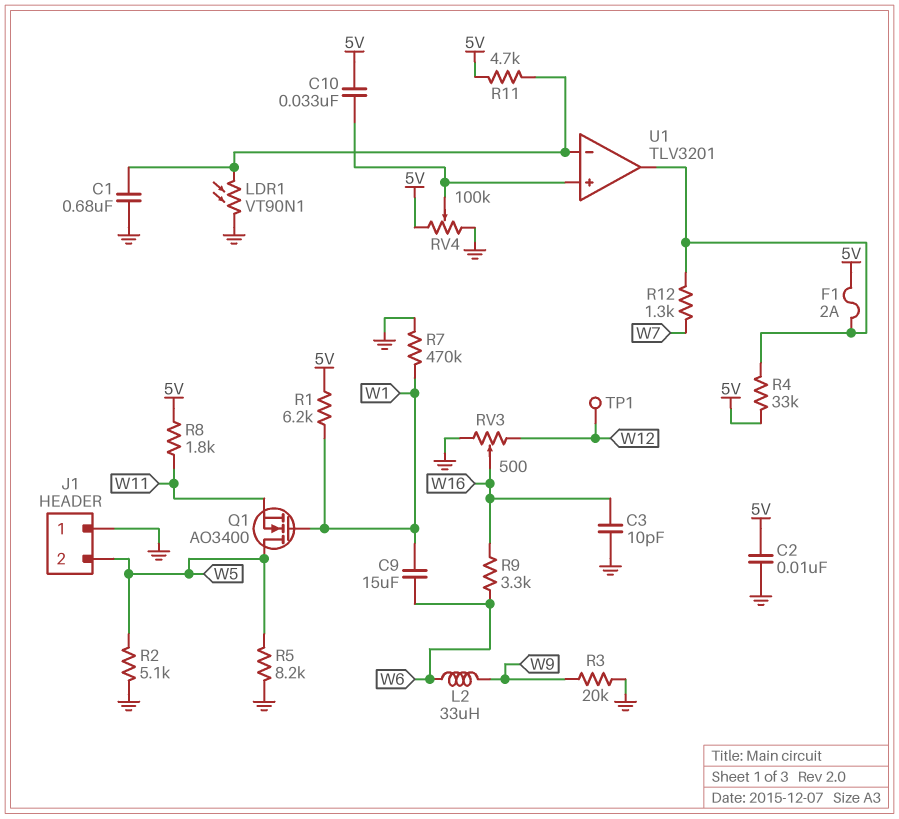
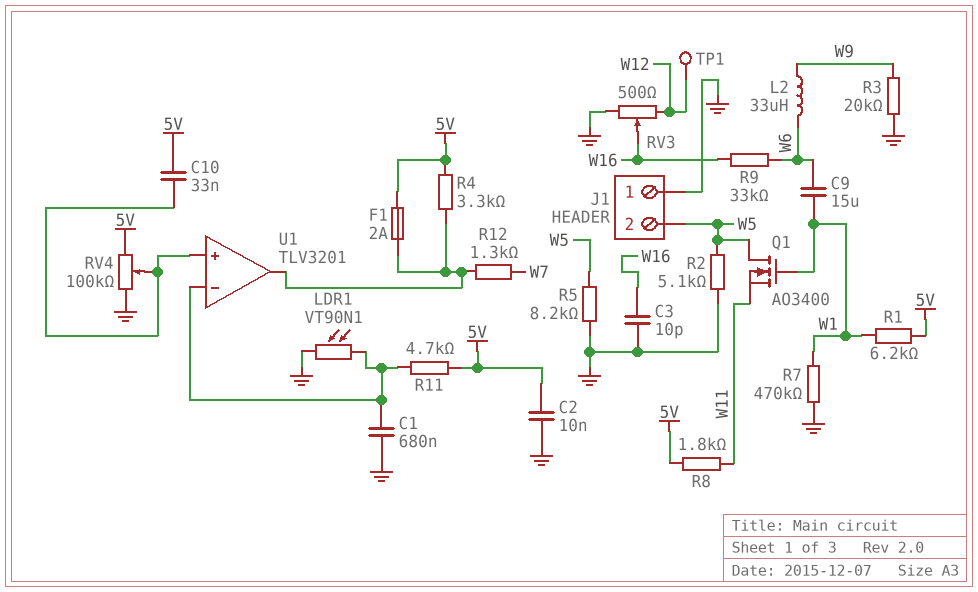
R4: 33k (5V, U1/out) -> 3.3k (5V, U1/out)
R9: 3.3k (W6, W16) -> 33k (W6, W16)

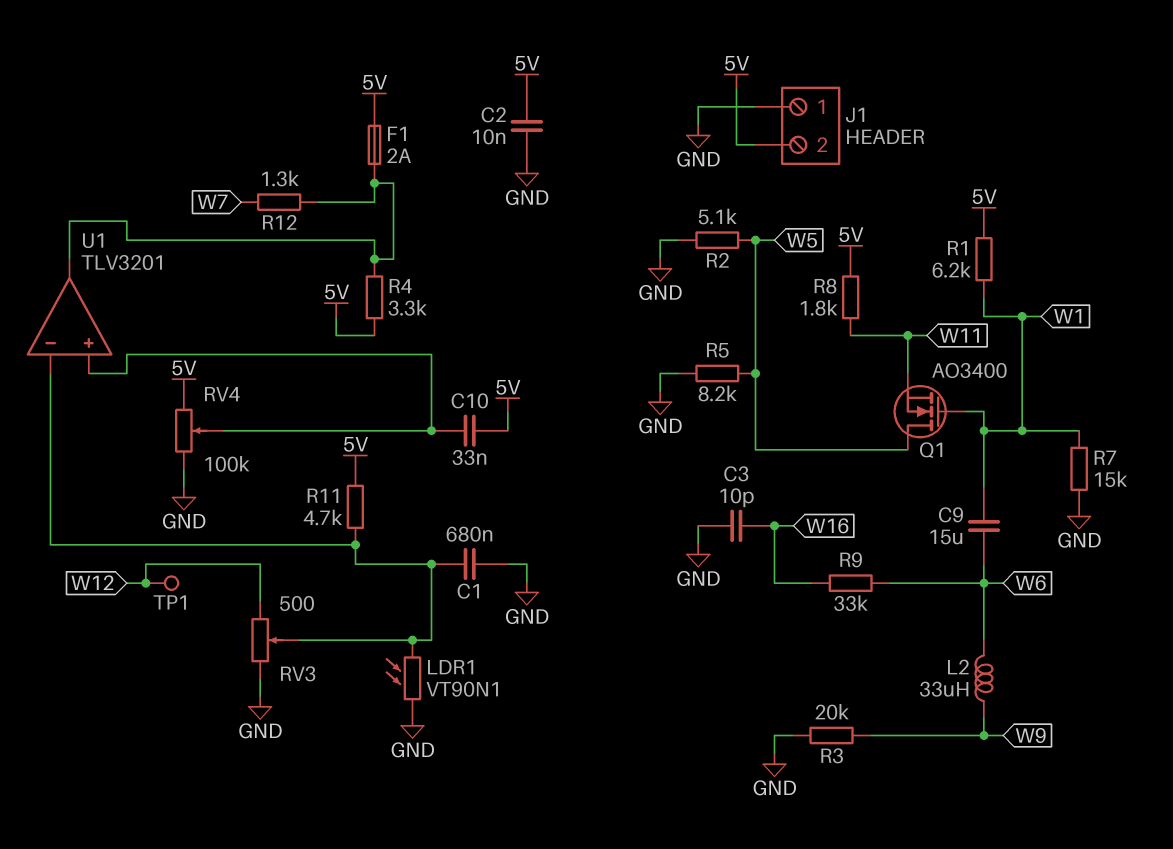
J1 pin 2: W5 -> 5V
R7: 470k (GND, W1) -> 15k (GND, W1)
RV3: 500 (GND, W12, wiper W16) -> 500 (GND, W12, wiper U1/in-)

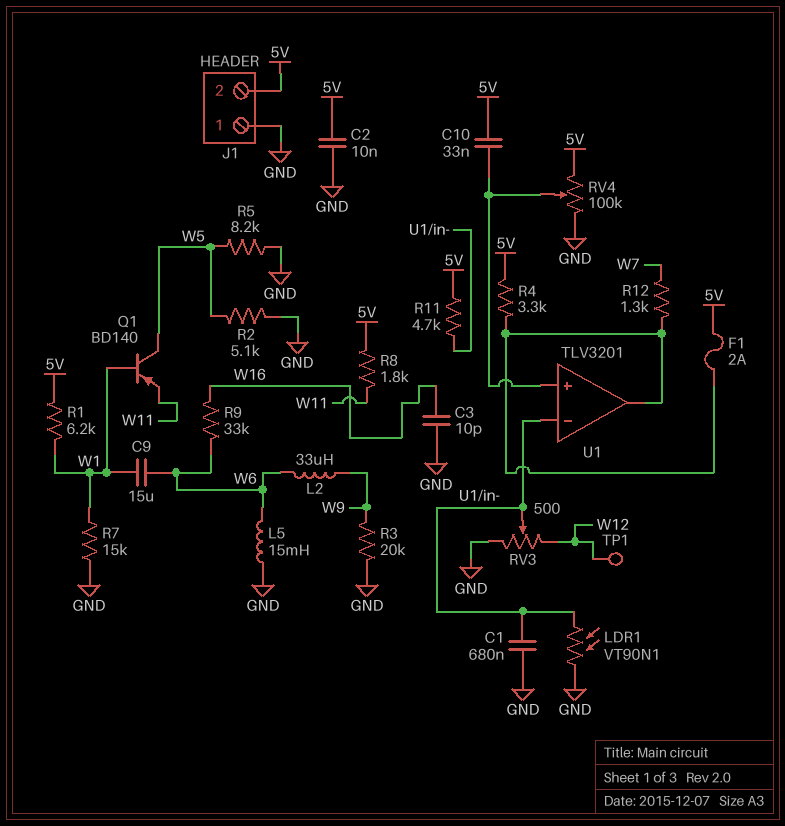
L5: none -> 15mH (GND, W6)
Q1: NMOS AO3400 (G W1, D W5, S W11) -> PNP BD140 (B W1, C W5, E W11)

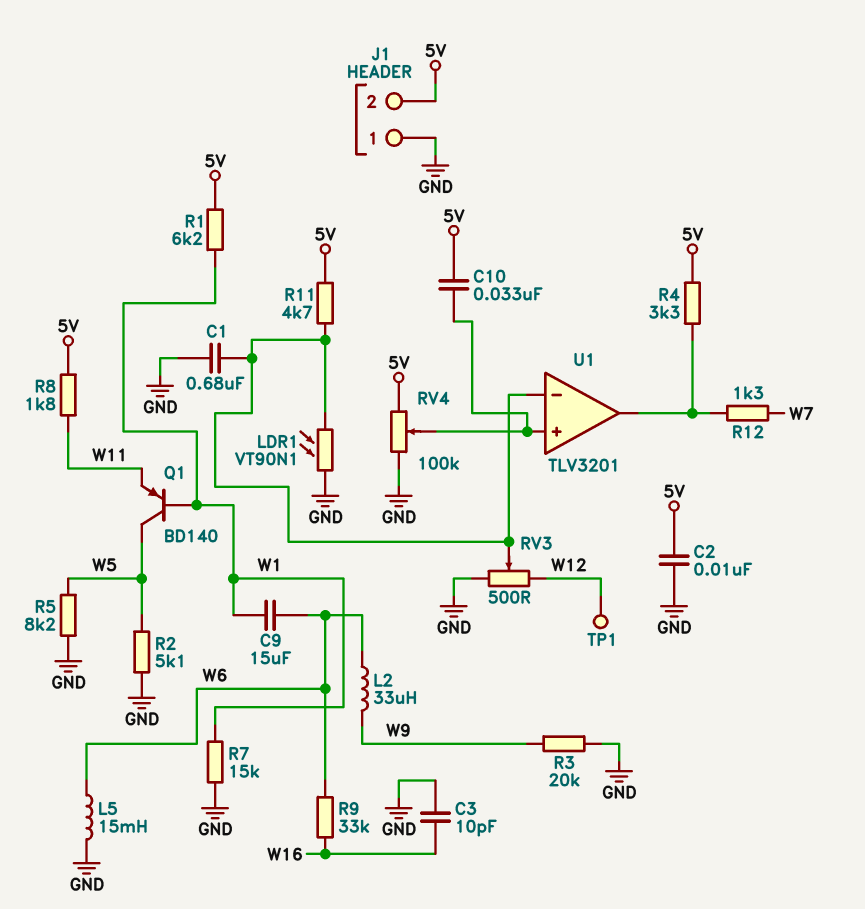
F1: 2A (5V, U1/out) -> none

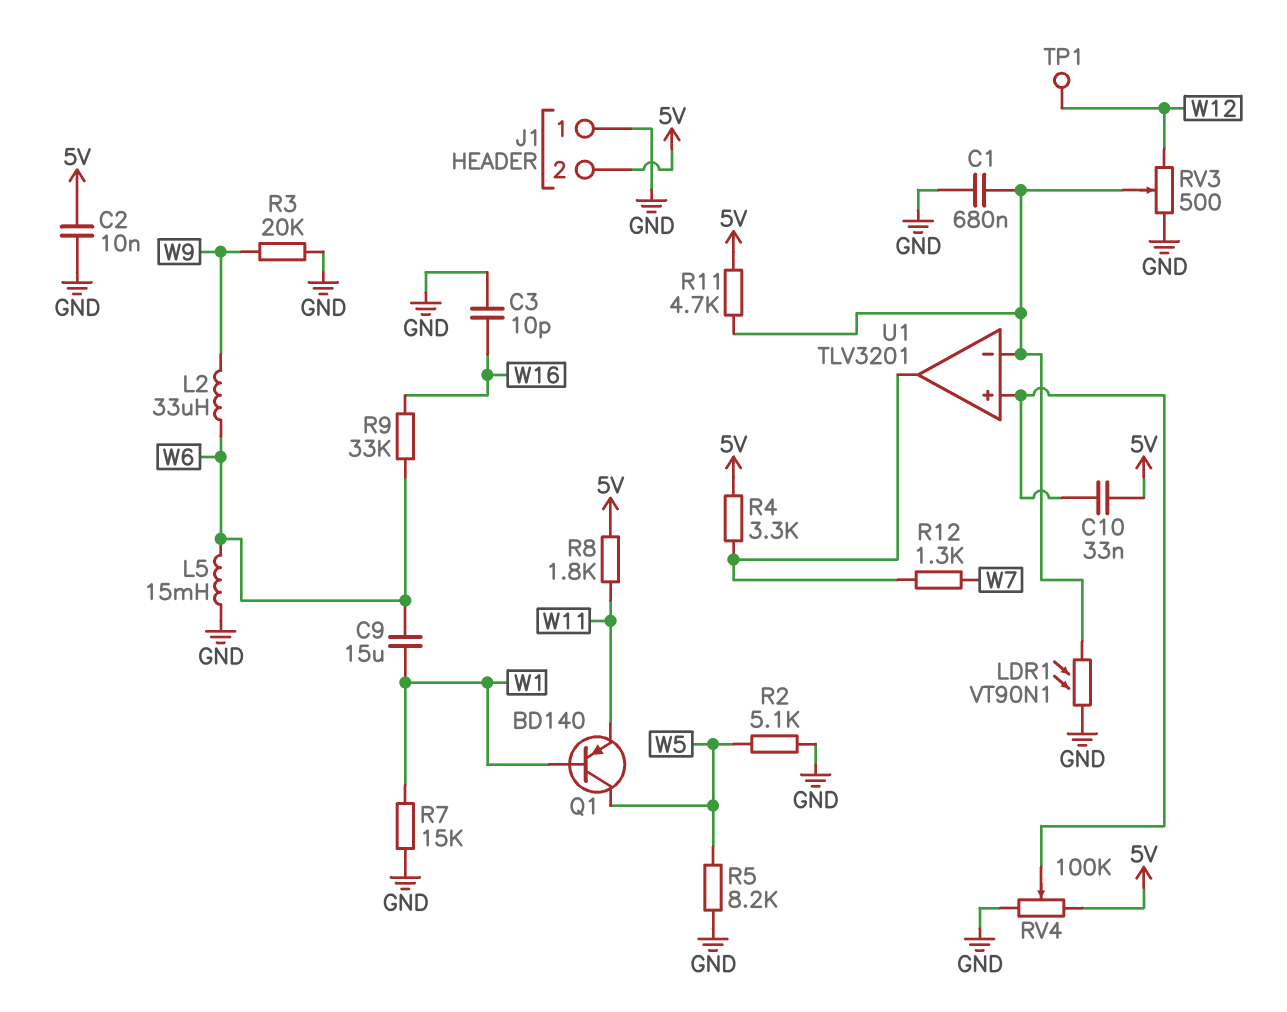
R1: 6.2k (5V, W1) -> none

